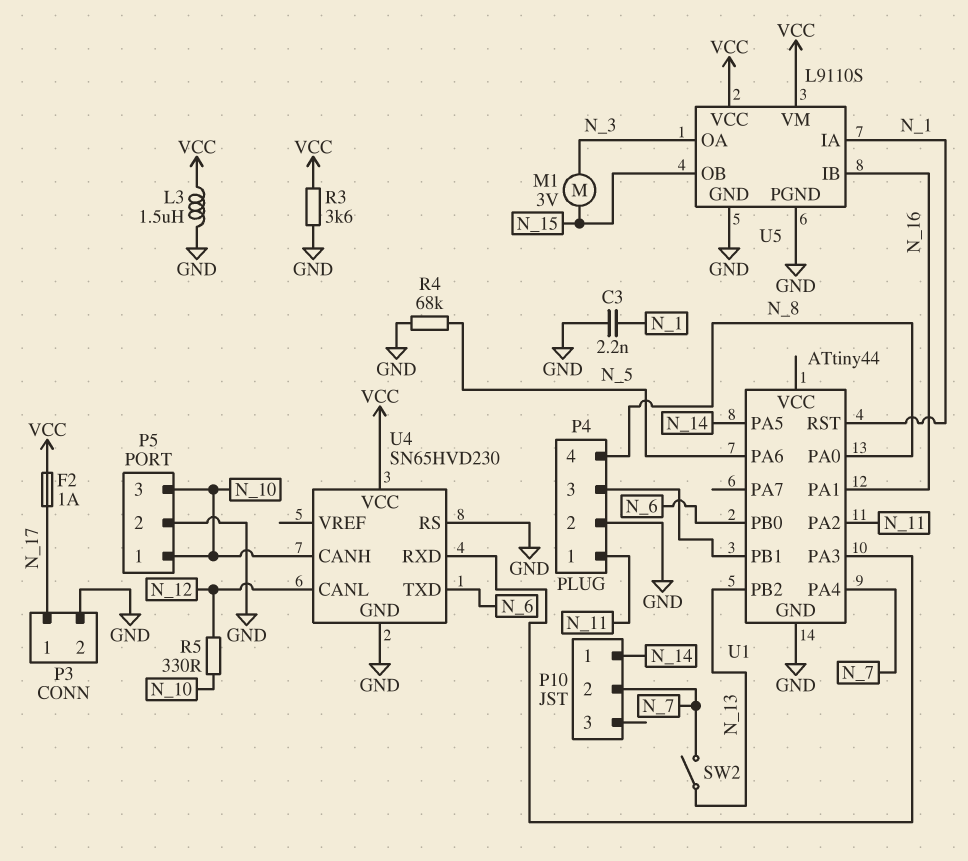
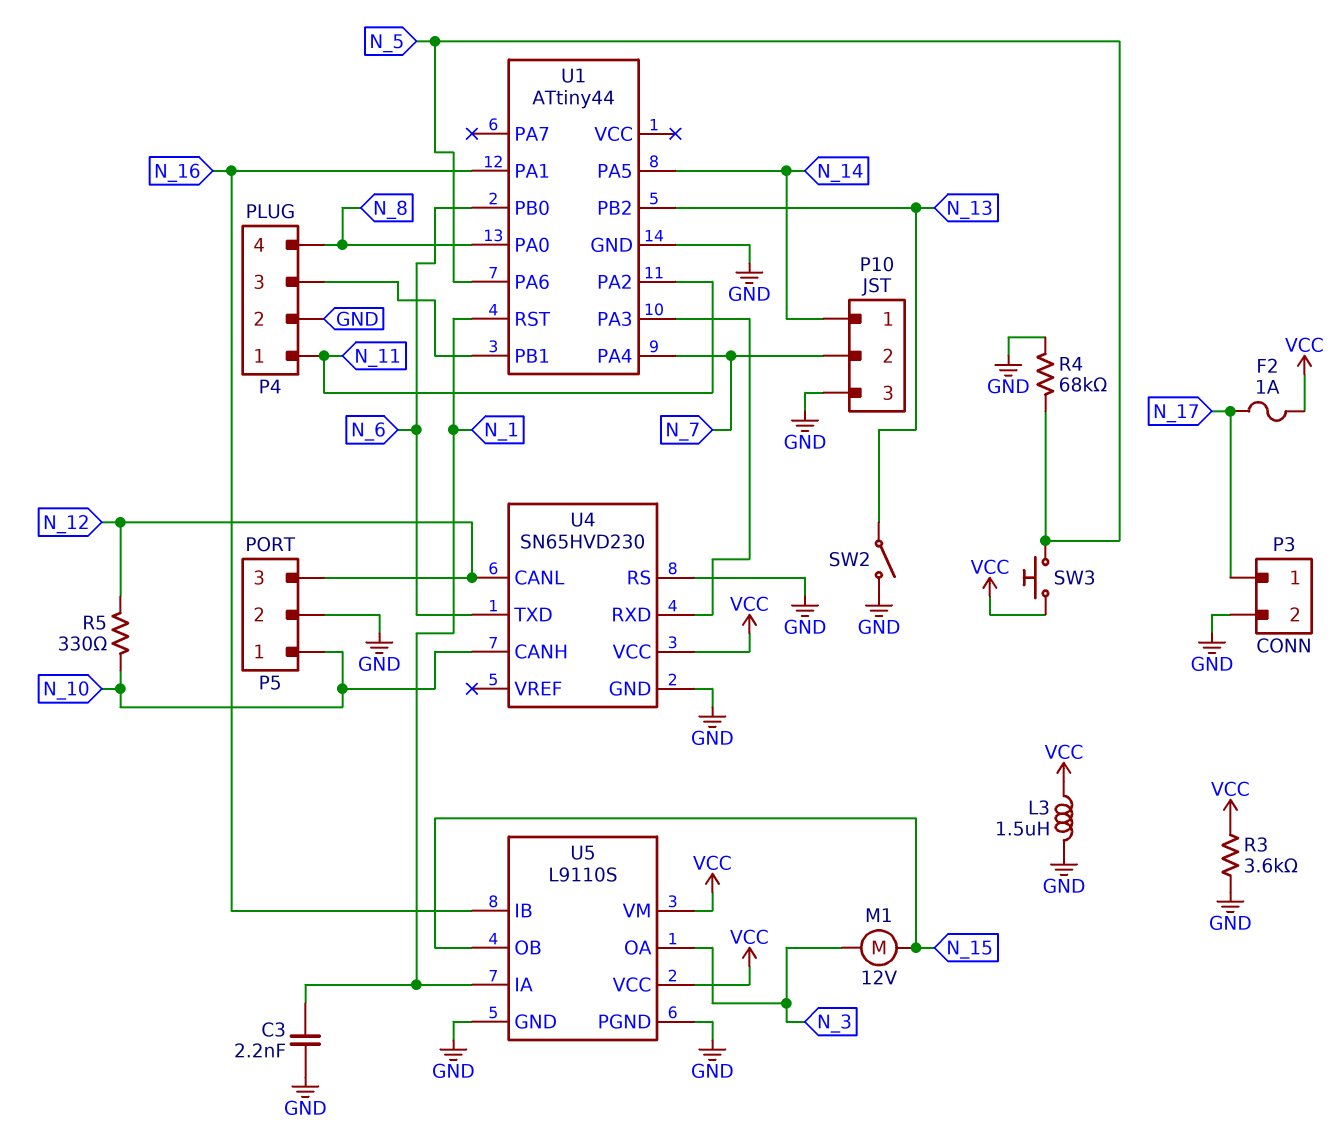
M1: motor 3V (N_3, N_15) -> motor 12V (N_3, N_15)
P5 pin 3: N_10 -> N_12
P10 pin 3: none -> GND
SW2: switch (N_7, N_13) -> switch (GND, N_13)
SW3: none -> button (N_5, VCC)

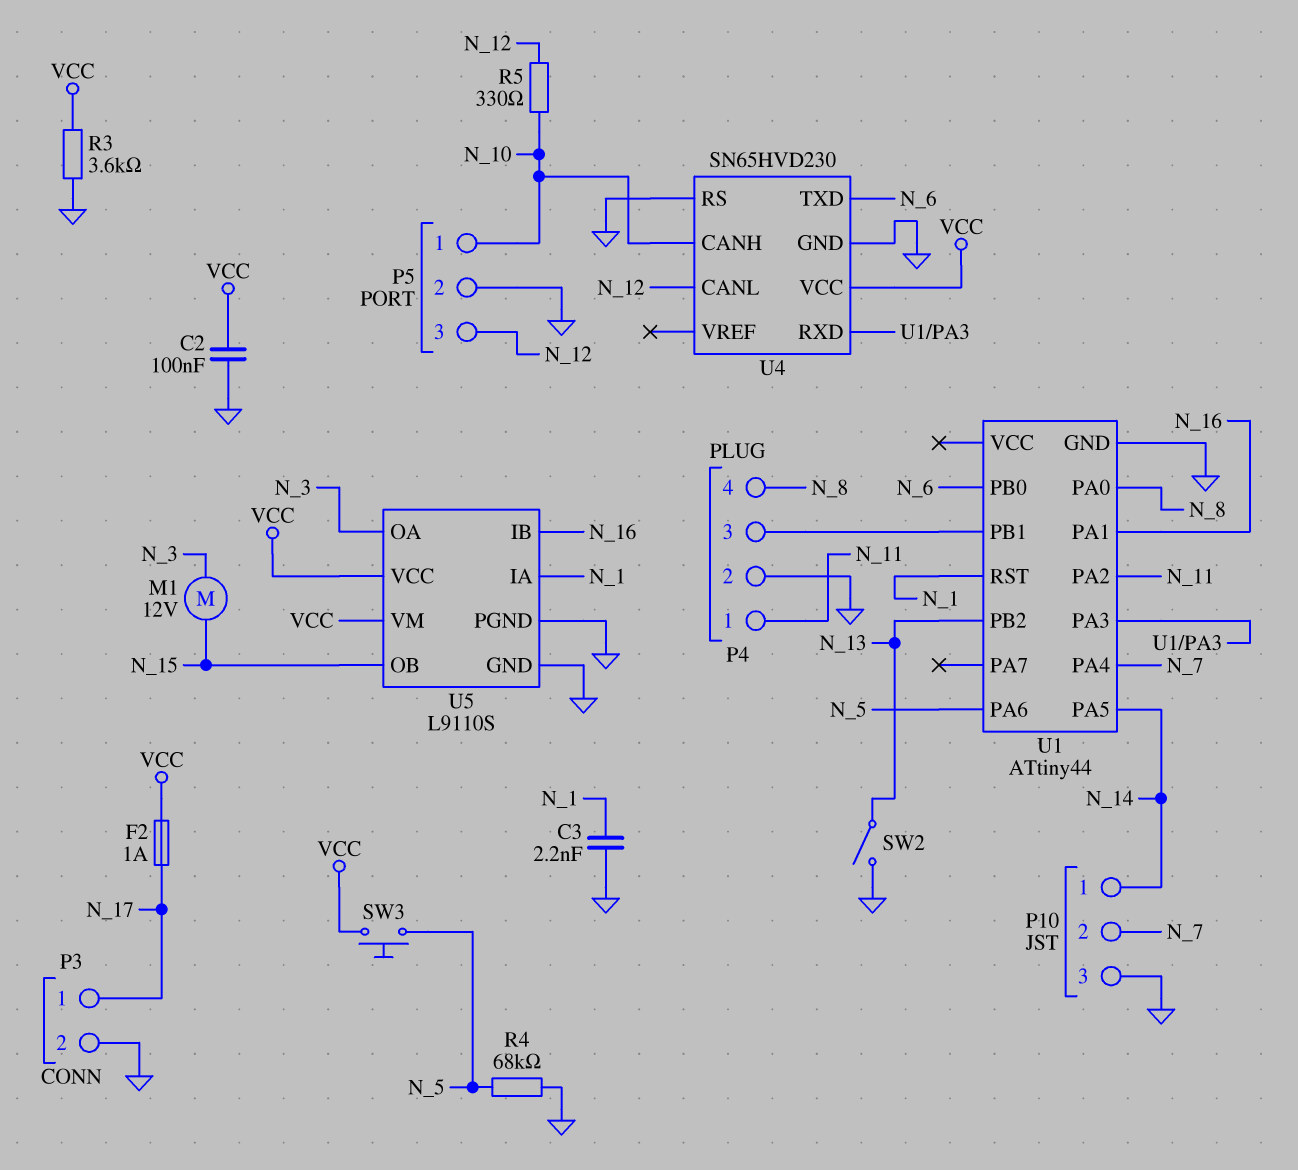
C2: none -> 100nF (GND, VCC)
L3: 1.5uH (GND, VCC) -> none

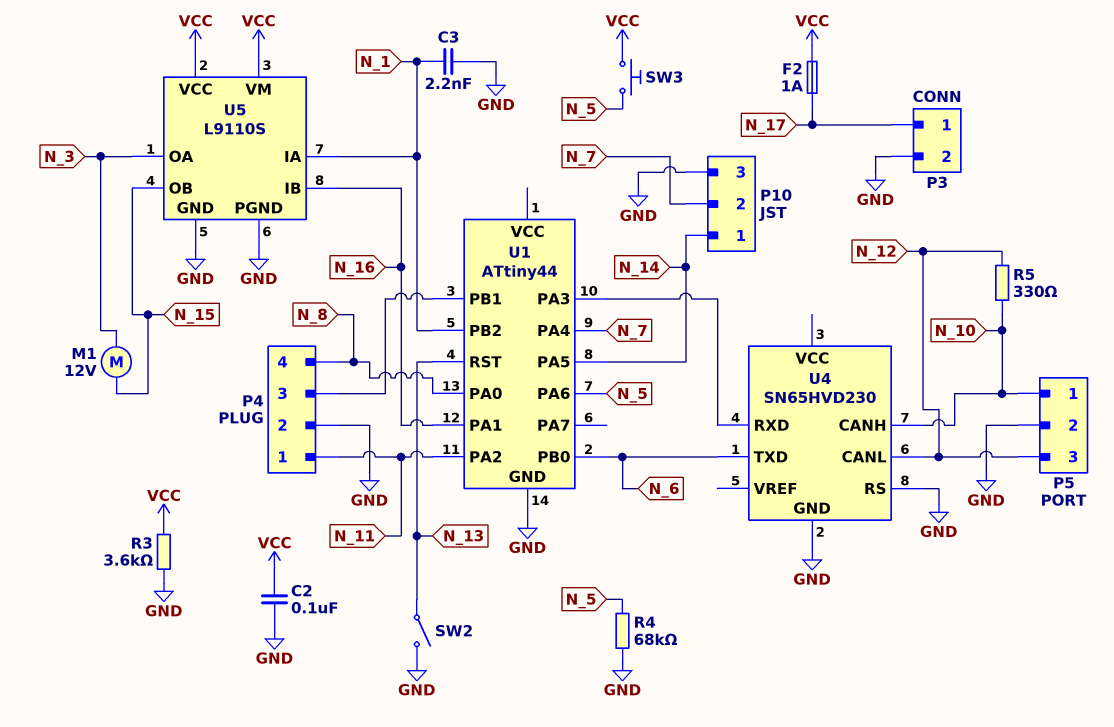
U1 pin PB2: N_13 -> N_1
U1 pin RST: N_1 -> N_13
U4 pin VCC: VCC -> none

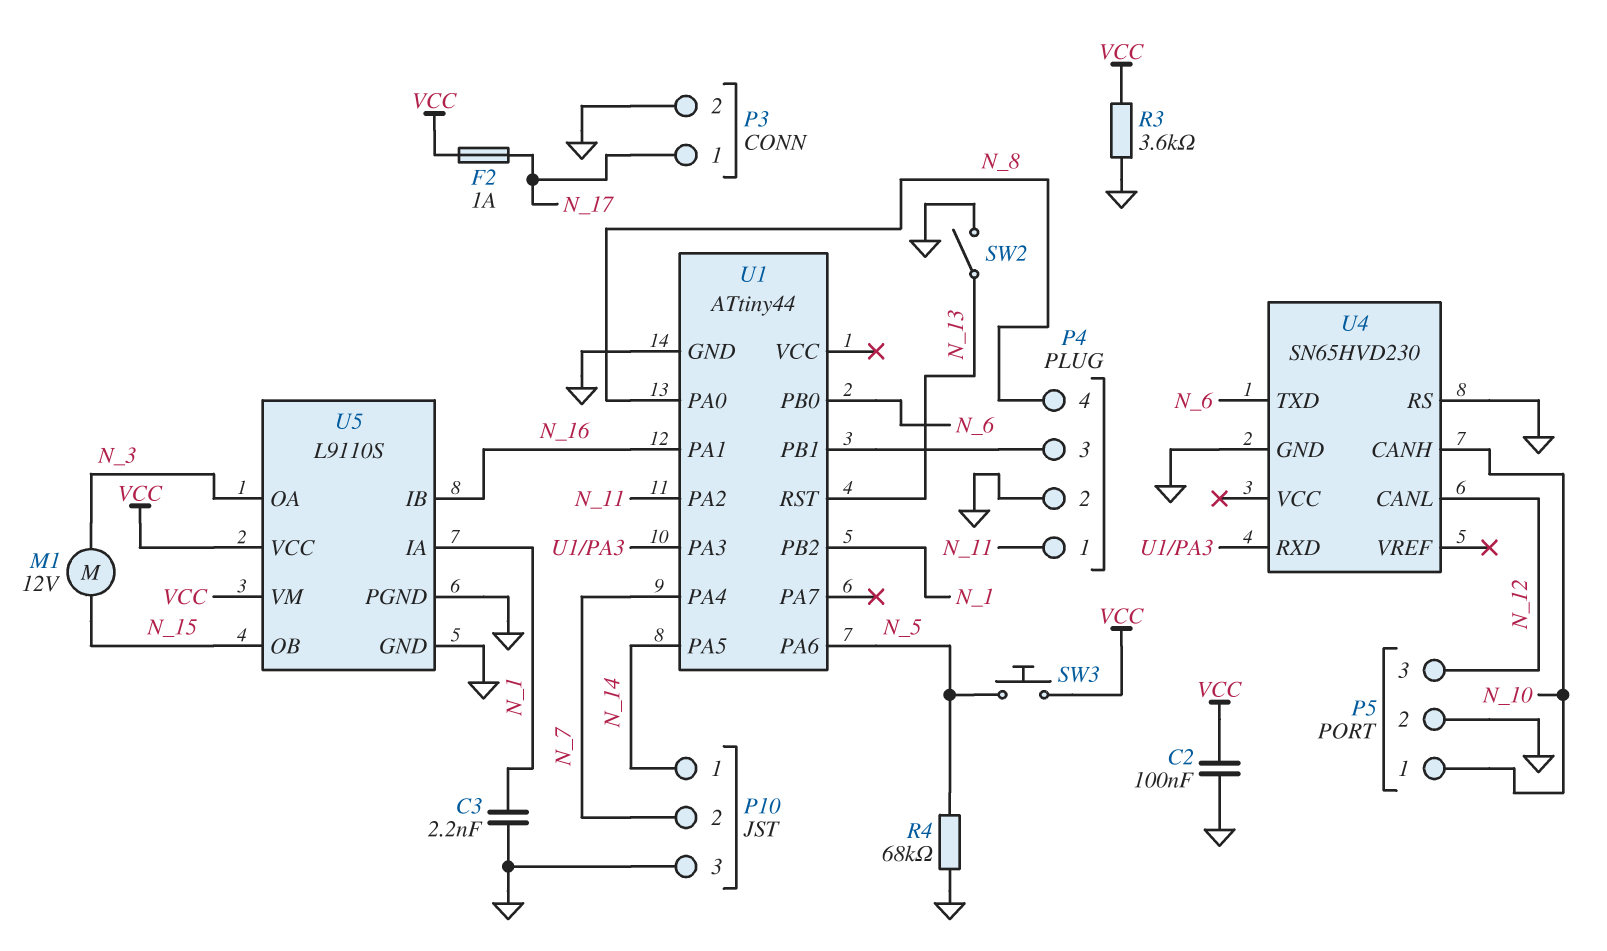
R5: 330 (N_10, N_12) -> none

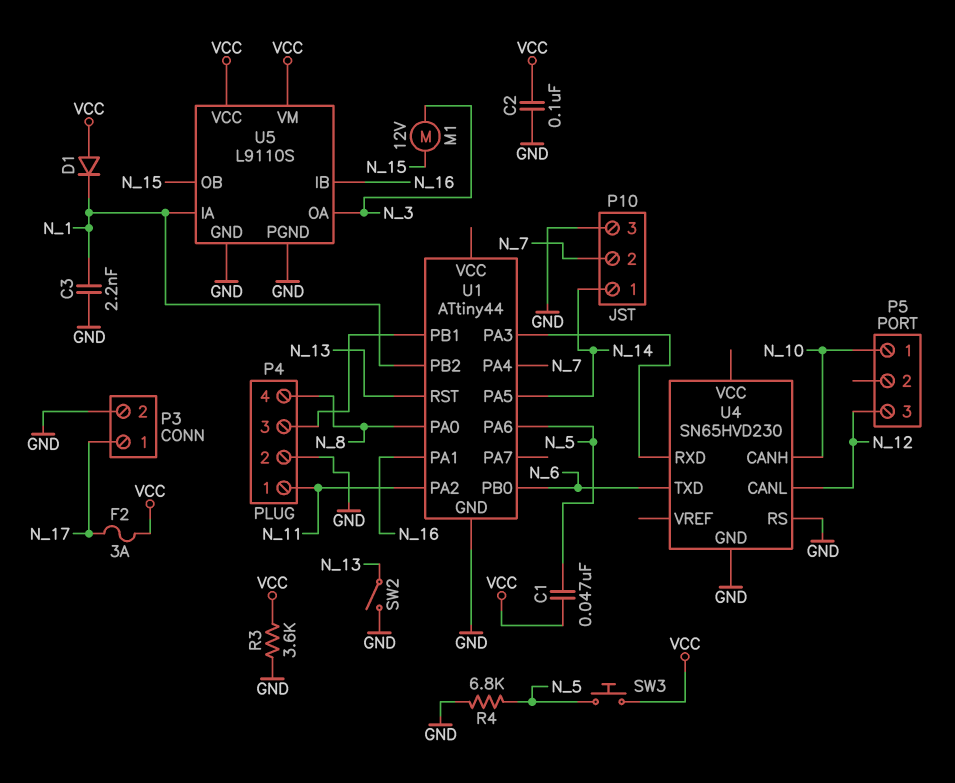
C1: none -> 47nF (N_5, VCC)
D1: none -> diode (A VCC, K N_1)
F2: 1A (N_17, VCC) -> 3A (N_17, VCC)
P5 pin 2: GND -> none
R4: 68k (GND, N_5) -> 6.8k (GND, N_5)

